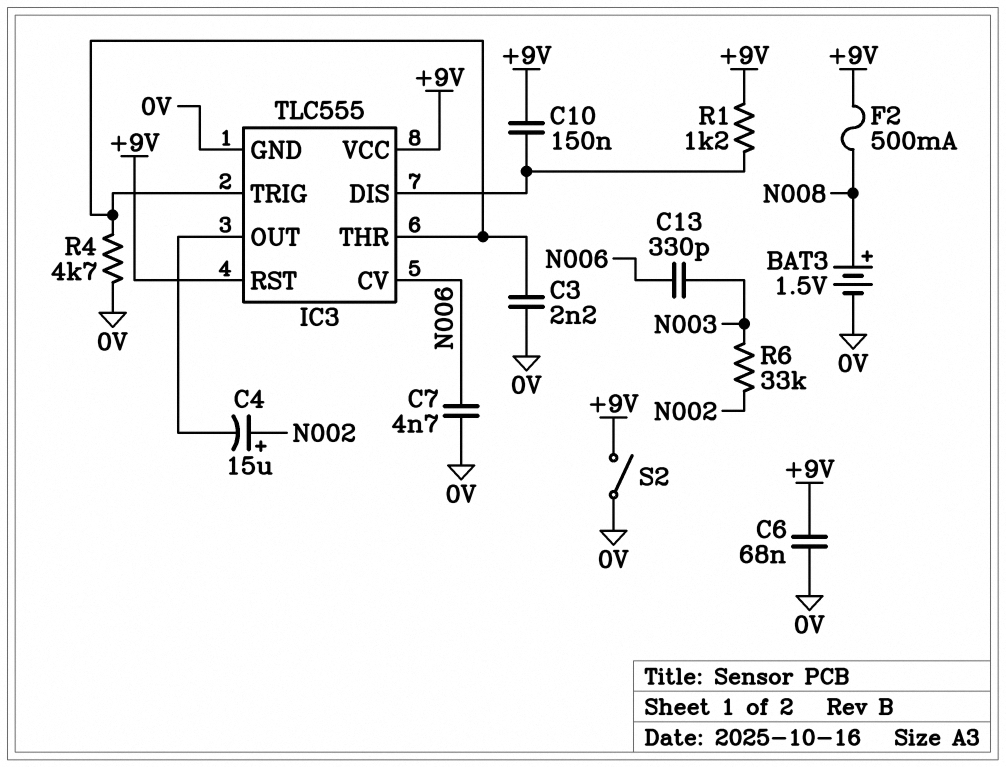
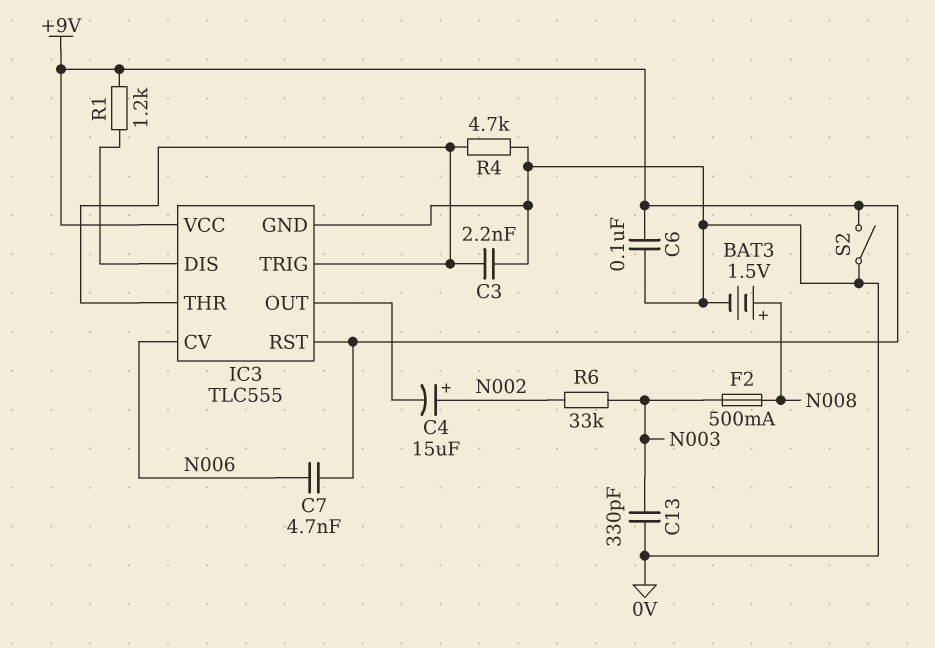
C6: 68nF (+9V, 0V) -> 100nF (+9V, 0V)
C7: 4.7nF (0V, N006) -> 4.7nF (+9V, N006)
C10: 150nF (+9V, IC3/DIS) -> none
C13: 330pF (N003, N006) -> 330pF (0V, N003)
F2: 500mA (+9V, N008) -> 500mA (N003, N008)

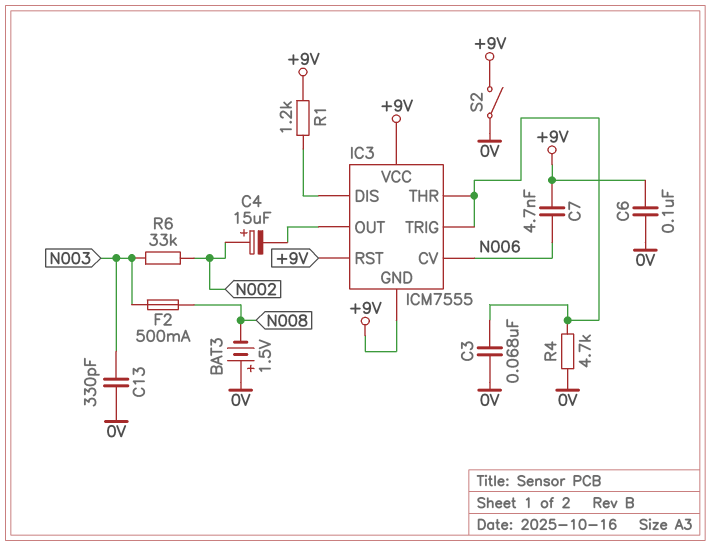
BAT3: 1.5V (plus N008, minus 0V) -> 1.5V (plus 0V, minus N008)
C3: 2.2nF (0V, IC3/THR) -> 68nF (0V, IC3/THR)
IC3: TLC555 -> ICM7555
IC3 pin GND: 0V -> +9V

